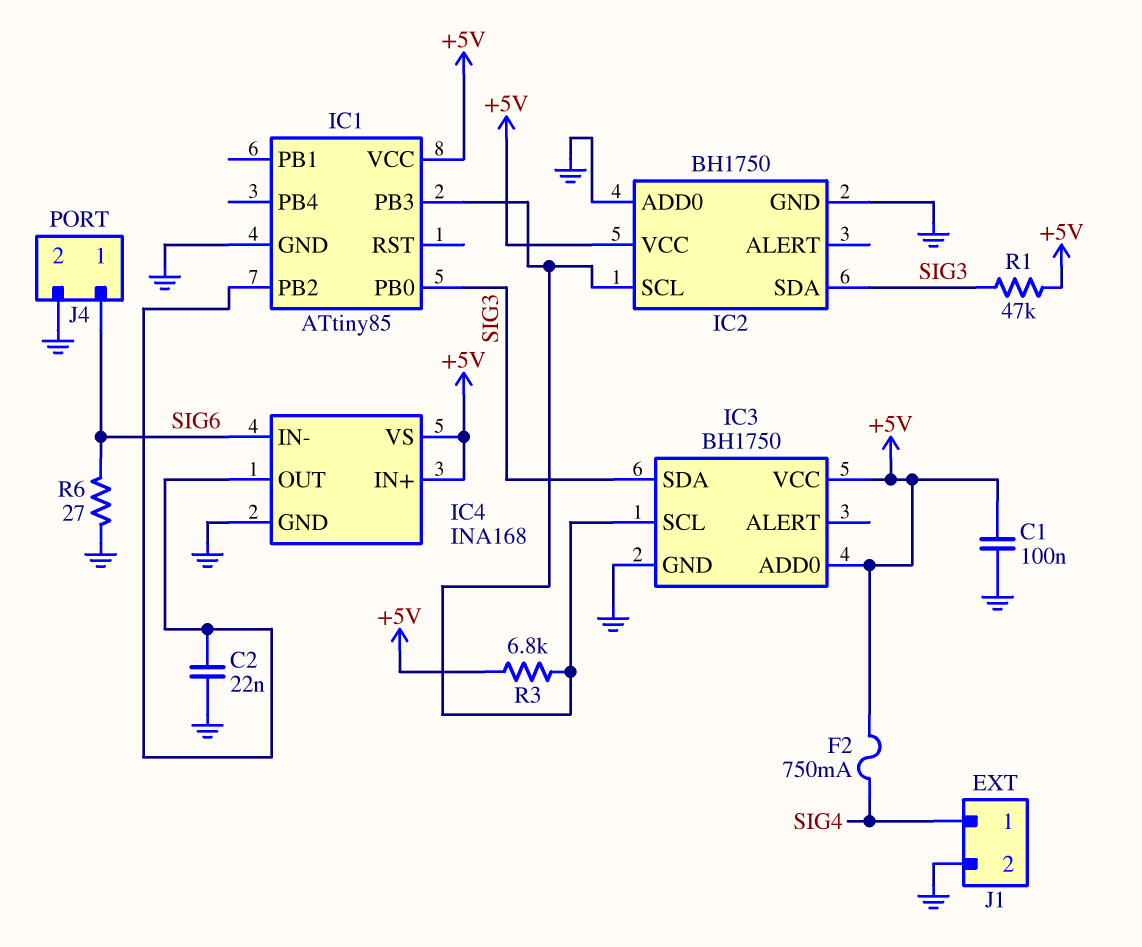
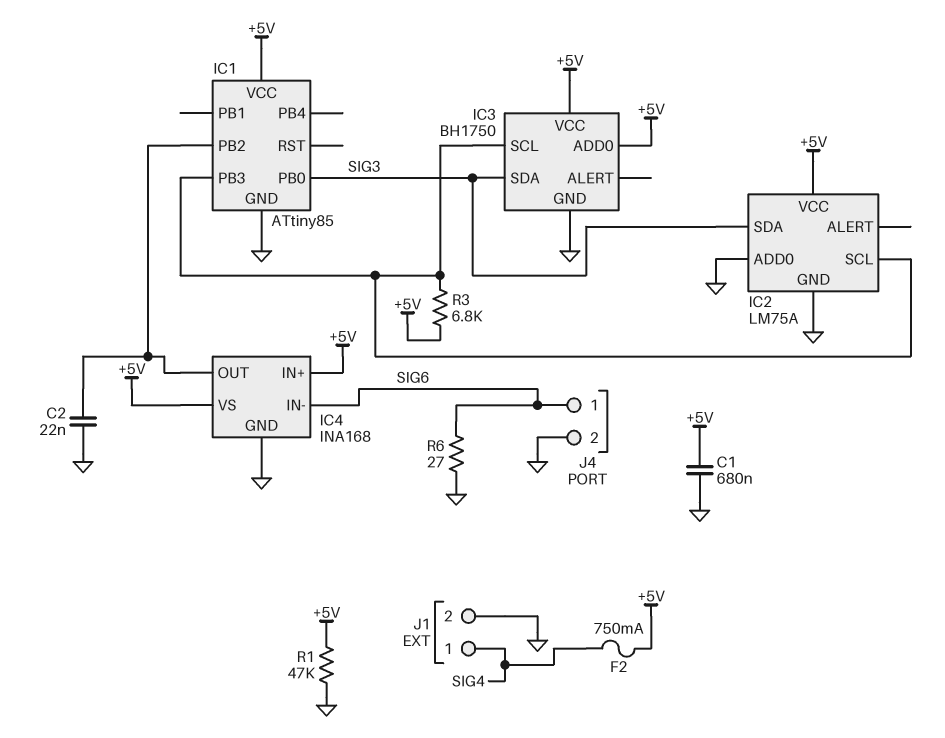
C1: 100nF (+5V, GND) -> 680nF (+5V, GND)
IC2: BH1750 -> LM75A
R1: 47k (+5V, SIG3) -> 47k (+5V, GND)

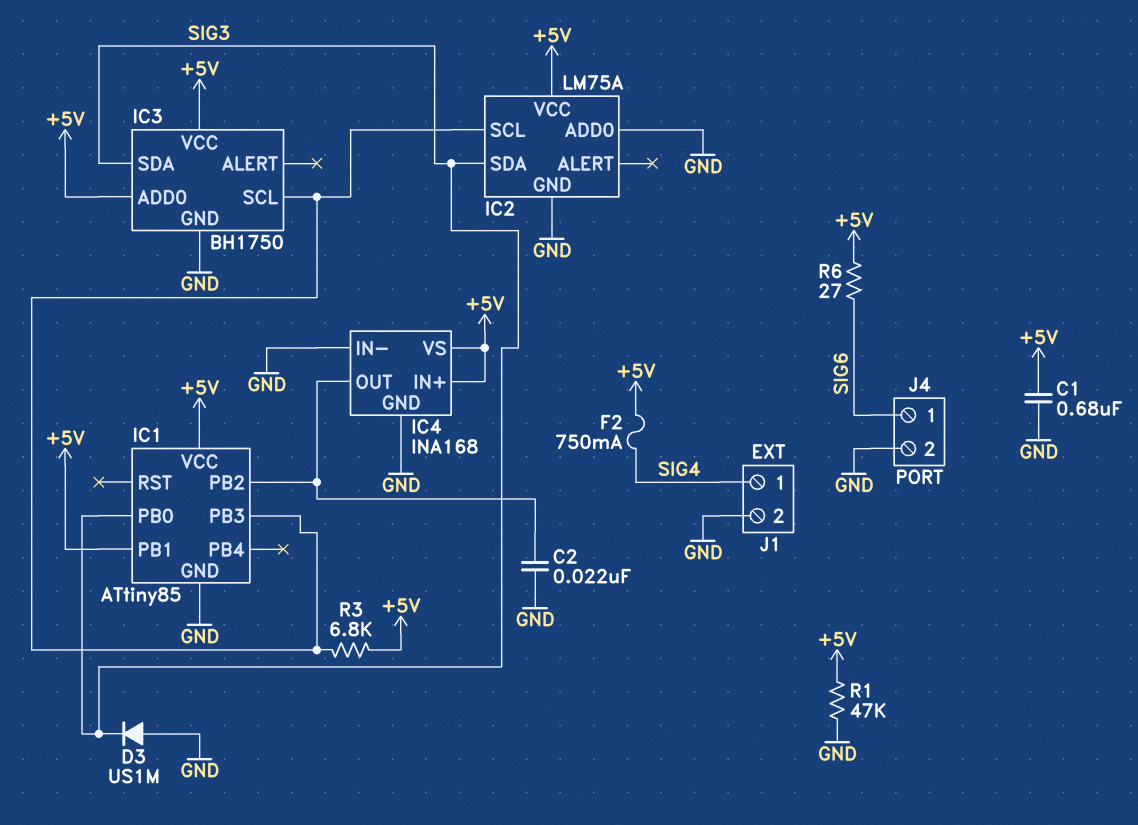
D3: none -> diode US1M (A GND, K SIG3)
IC1 pin PB1: none -> +5V
IC4 pin IN-: SIG6 -> GND
R6: 27 (GND, SIG6) -> 27 (+5V, SIG6)

